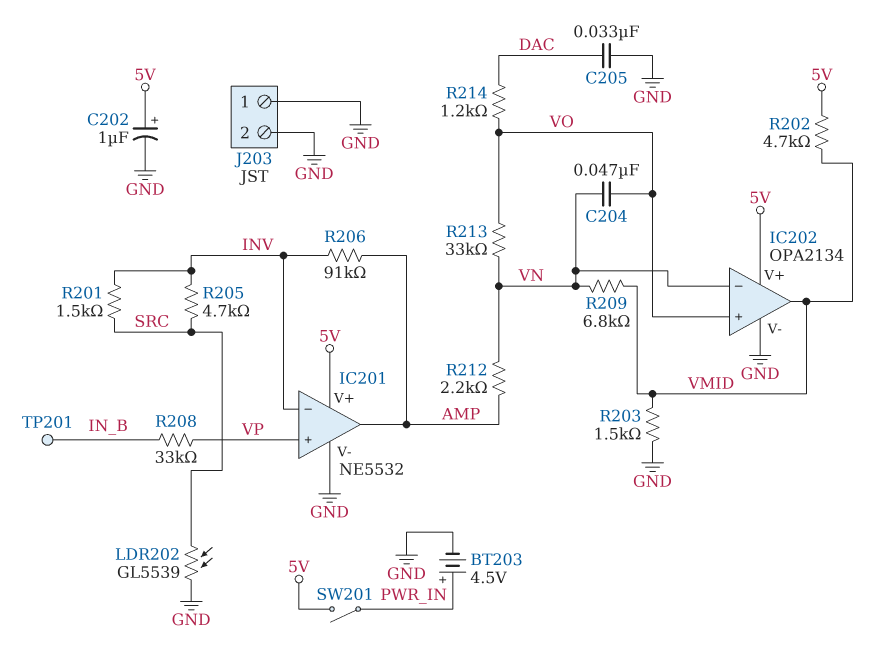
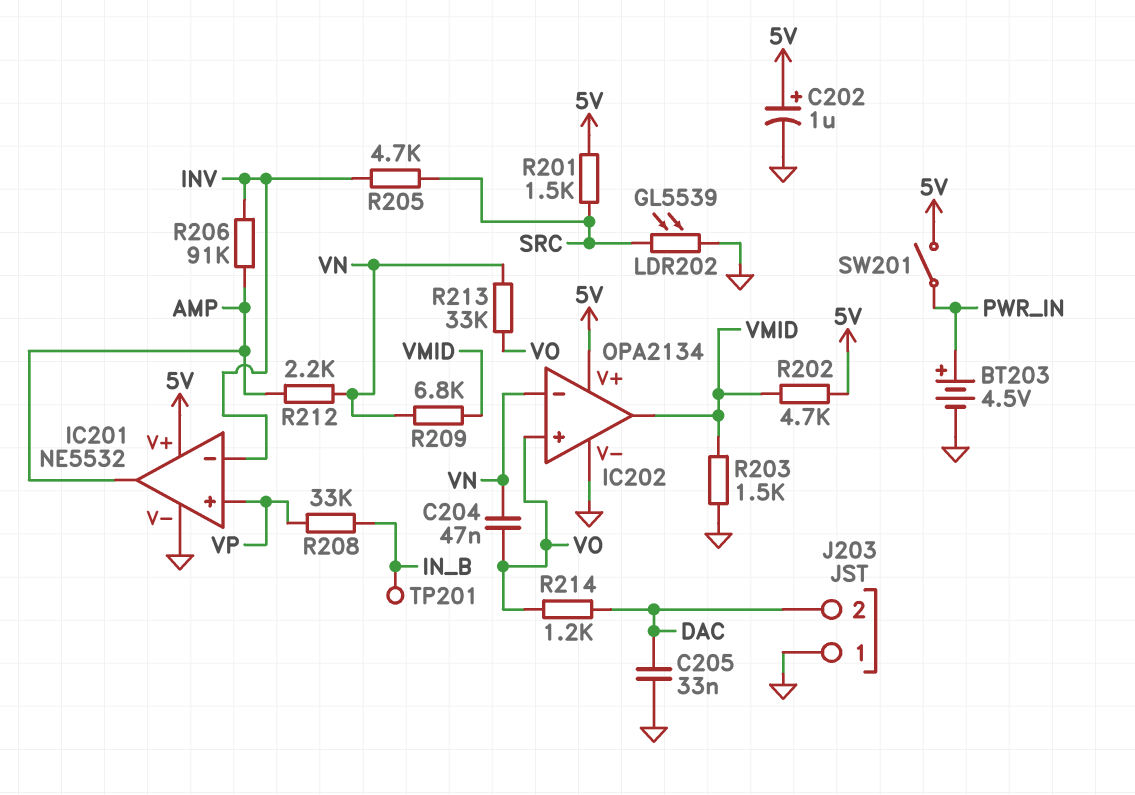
J203 pin 2: GND -> DAC
R201: 1.5k (INV, SRC) -> 1.5k (5V, SRC)

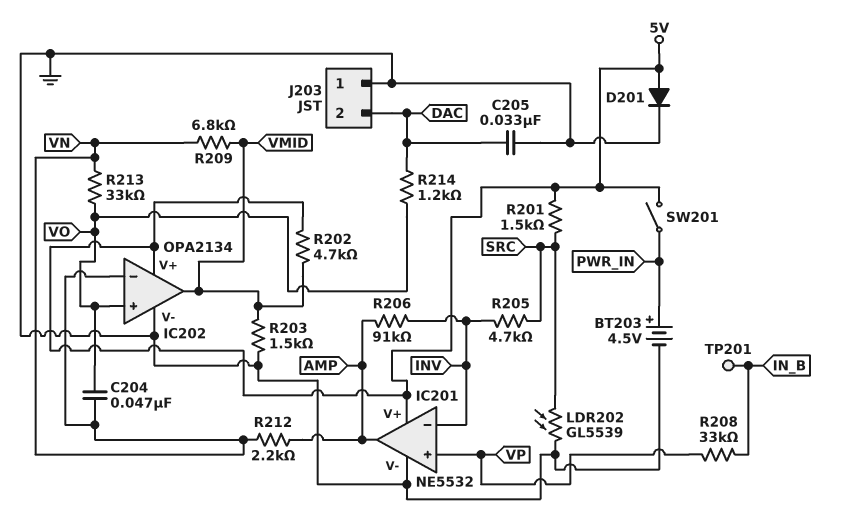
C202: 1uF (plus 5V, minus GND) -> none
D201: none -> diode (A 5V, K GND)

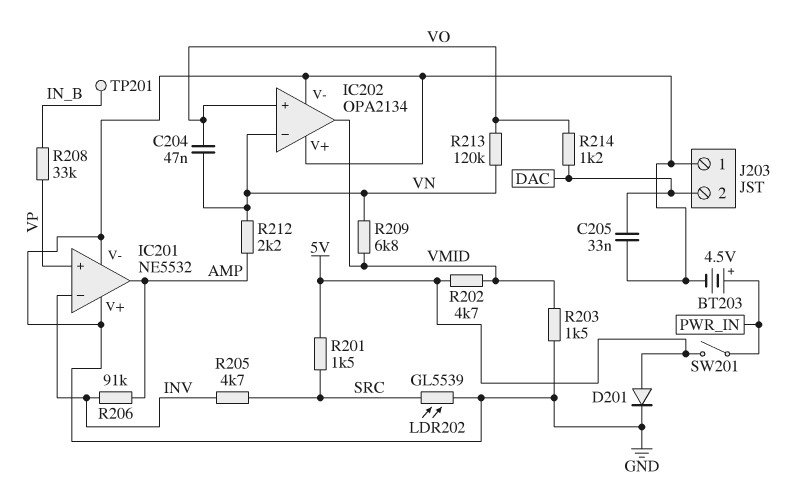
IC201 pin V+: 5V -> GND
IC202 pin V+: 5V -> GND
R213: 33k (VN, VO) -> 120k (VN, VO)

